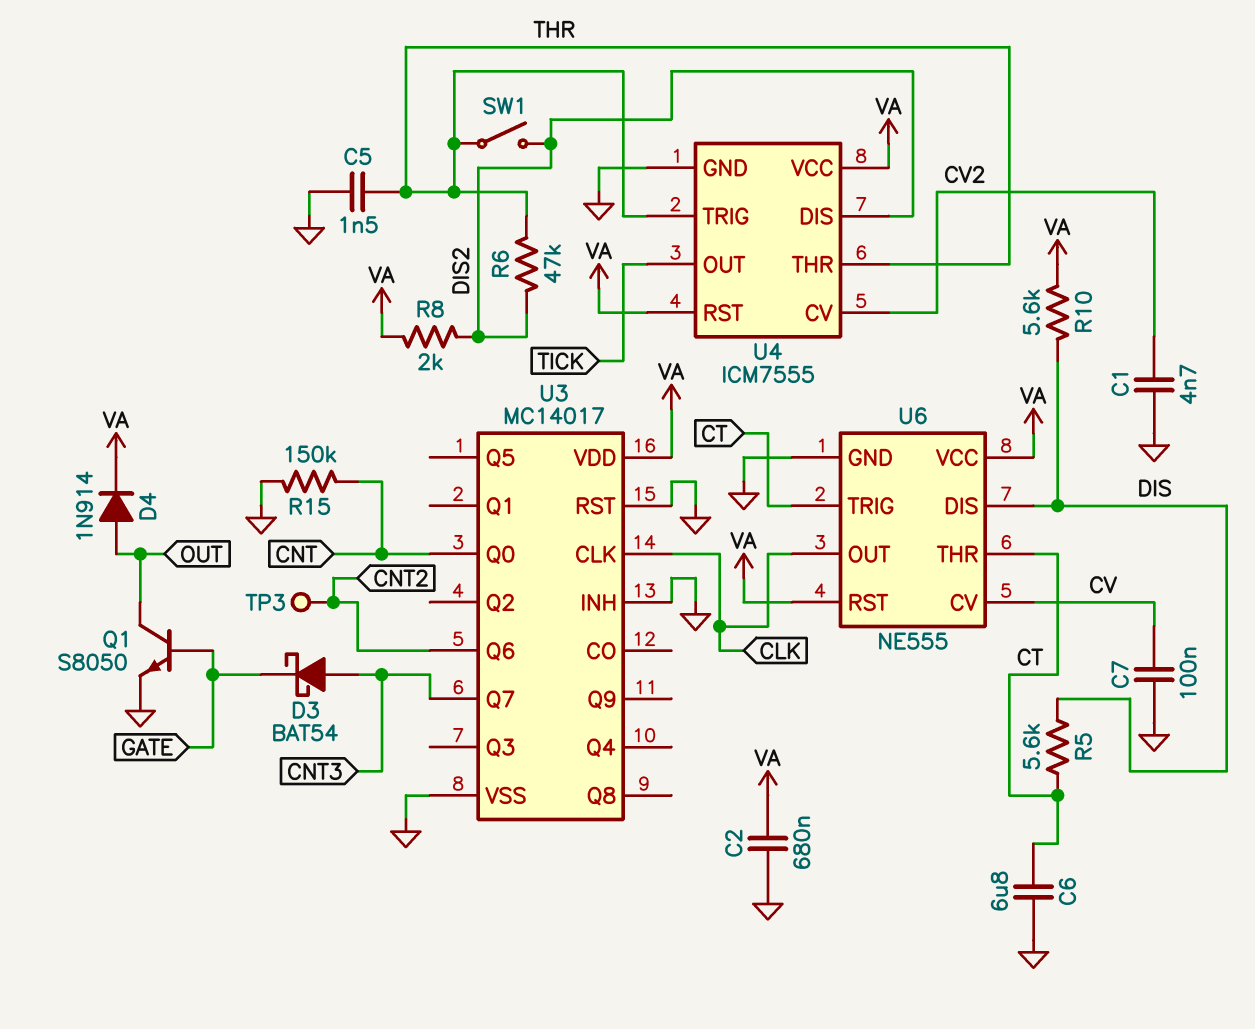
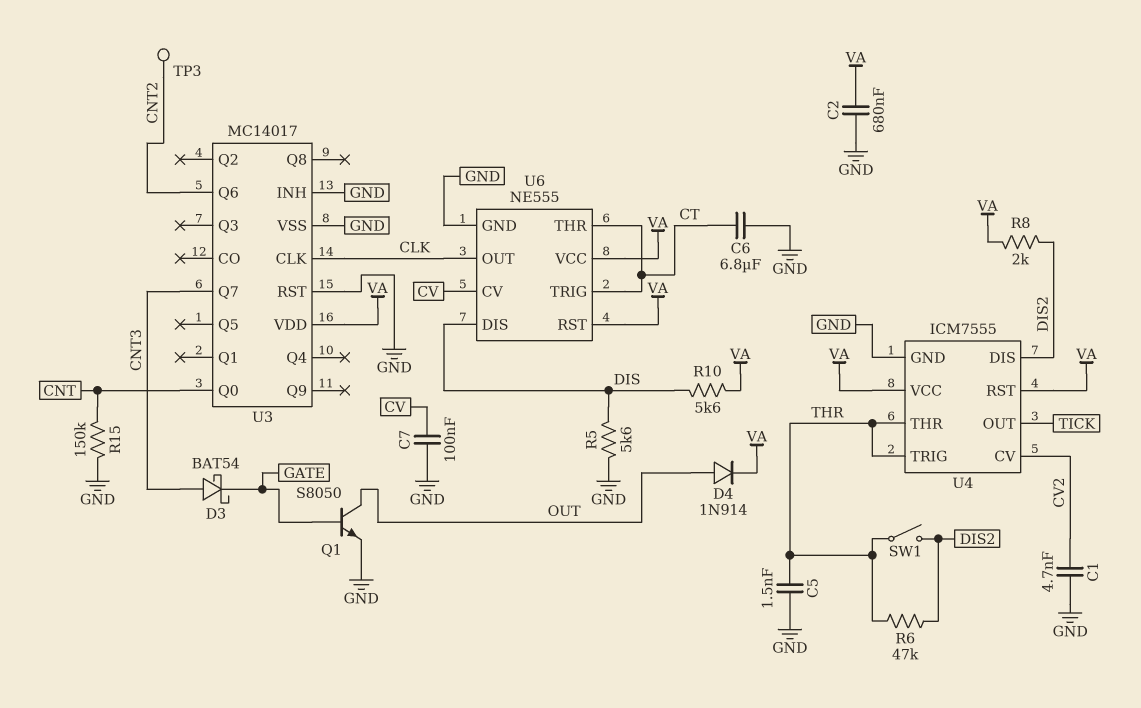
R5: 5.6k (CT, DIS) -> 5.6k (DIS, GND)

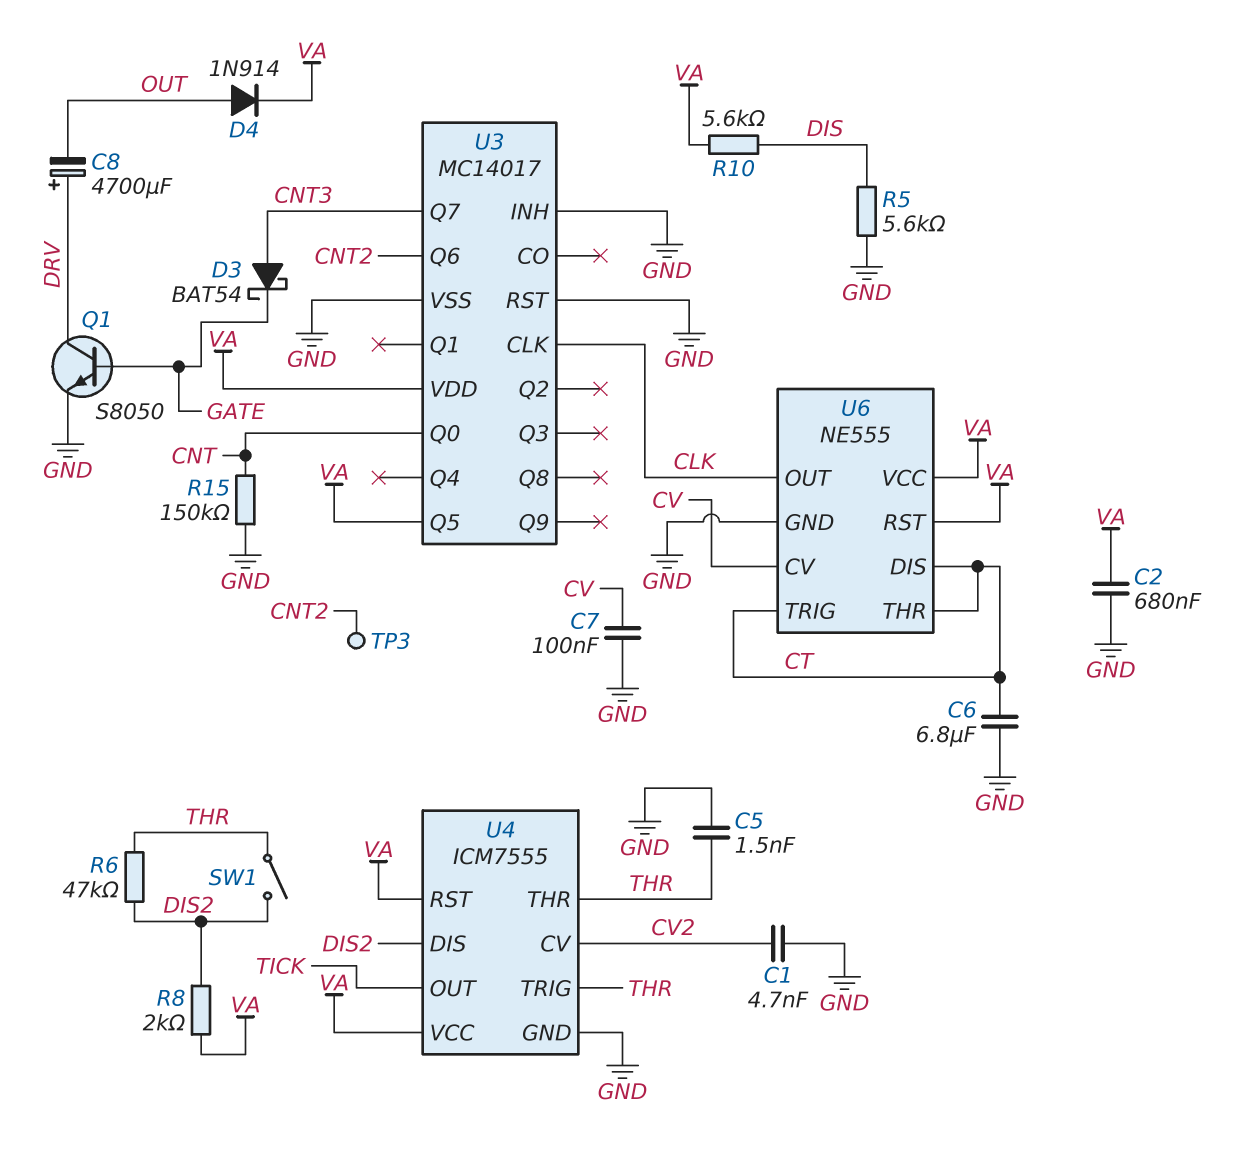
C8: none -> 4700uF (plus DRV, minus OUT)
Q1: NPN S8050 (B GATE, C OUT, E GND) -> NPN S8050 (B GATE, C DRV, E GND)
U3 pin Q5: none -> VA
U6 pin DIS: DIS -> CT

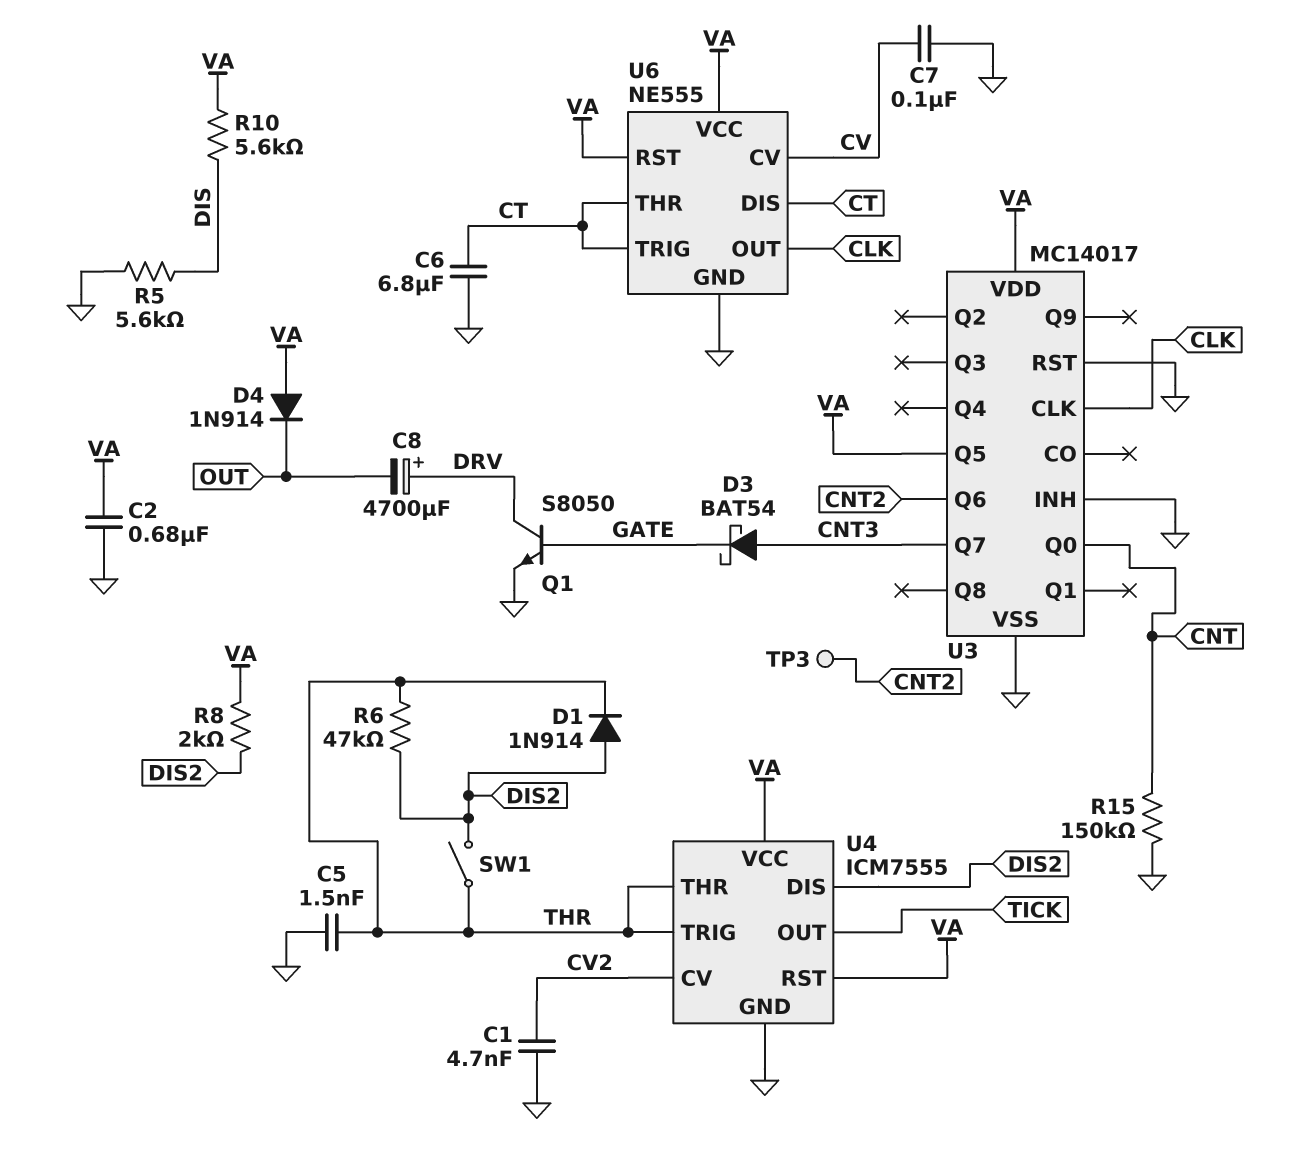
D1: none -> diode 1N914 (A DIS2, K THR)
D4: diode 1N914 (A OUT, K VA) -> diode 1N914 (A VA, K OUT)

